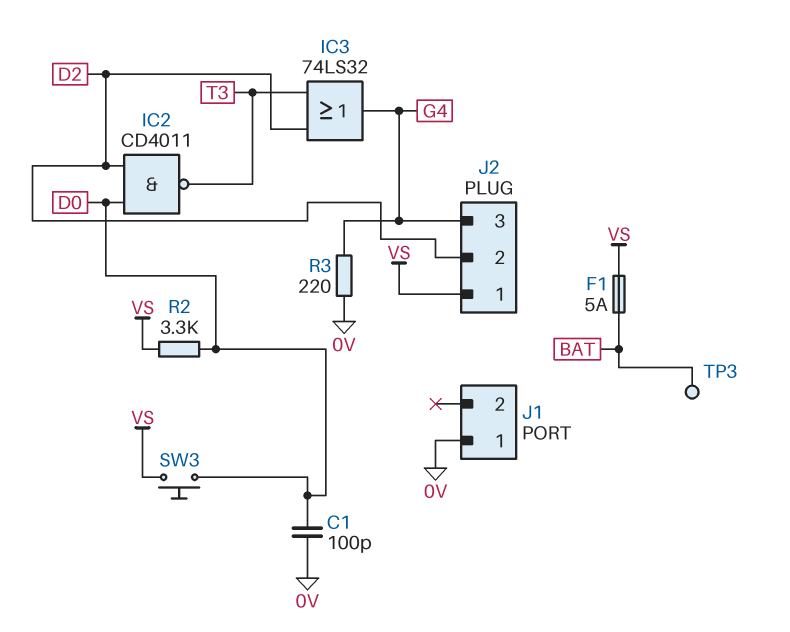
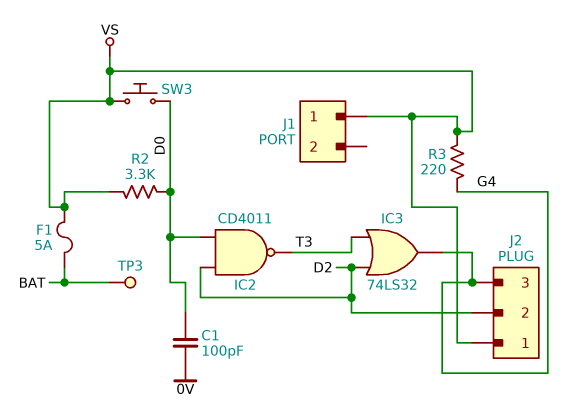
J1 pin 1: 0V -> VS
R3: 220 (0V, G4) -> 220 (G4, VS)

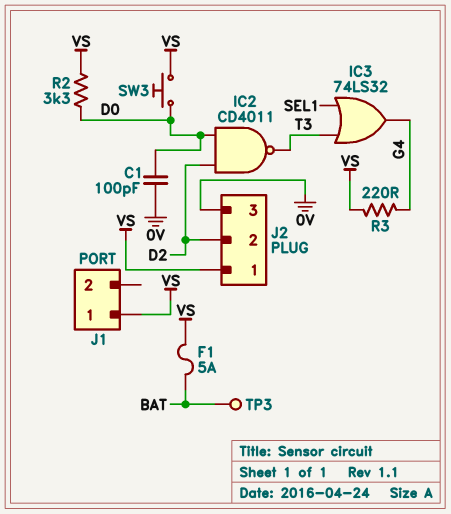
IC3: OR 74LS32 (in D2, in T3, out G4) -> OR 74LS32 (in SEL1, in T3, out G4)
J2 pin 3: G4 -> 0V

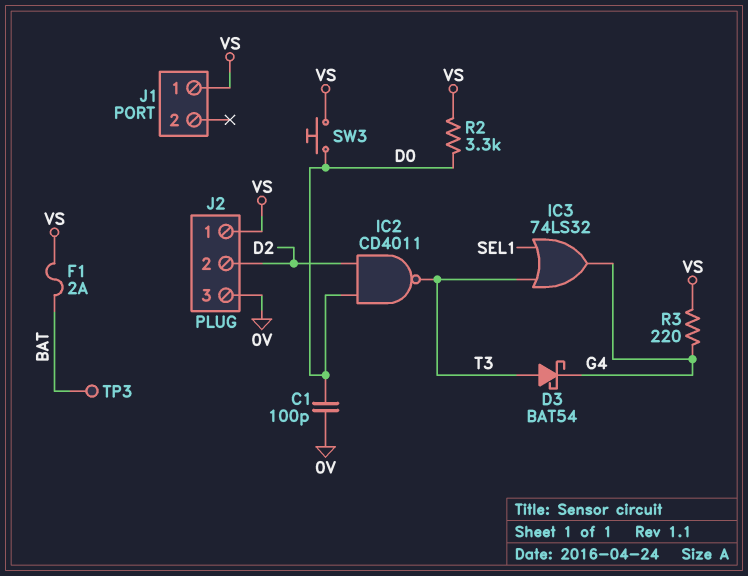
D3: none -> schottky BAT54 (A T3, K G4)
F1: 5A (BAT, VS) -> 2A (BAT, VS)

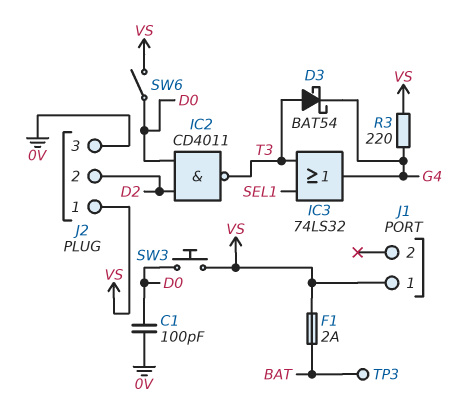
R2: 3.3k (D0, VS) -> none
SW6: none -> switch (D0, VS)

